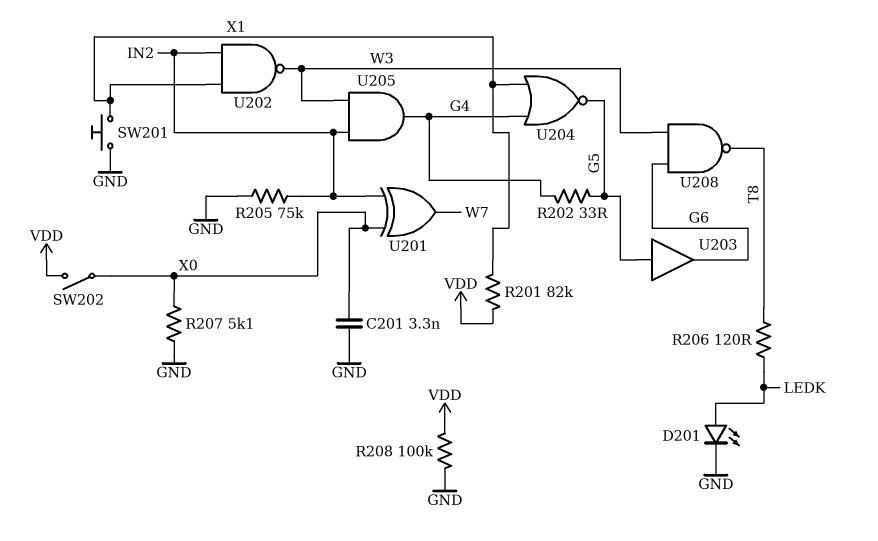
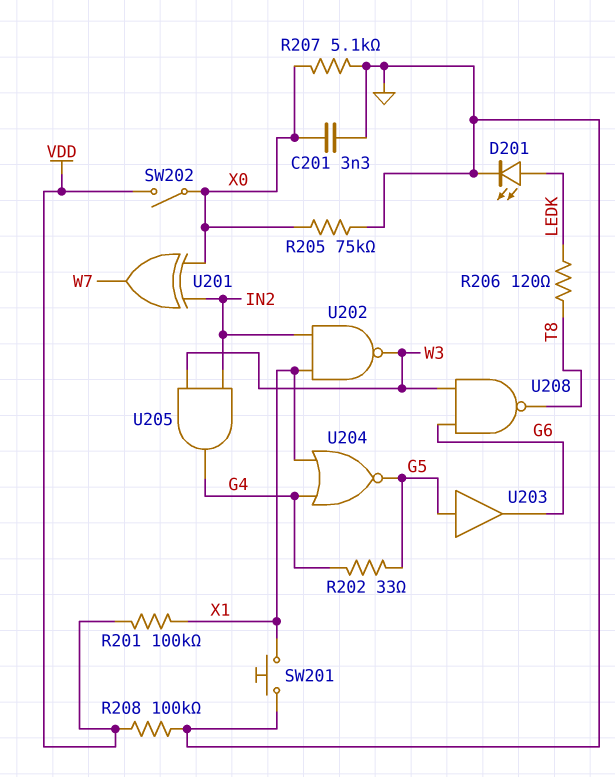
R201: 82k (VDD, X1) -> 100k (VDD, X1)
R205: 75k (GND, IN2) -> 75k (GND, X0)

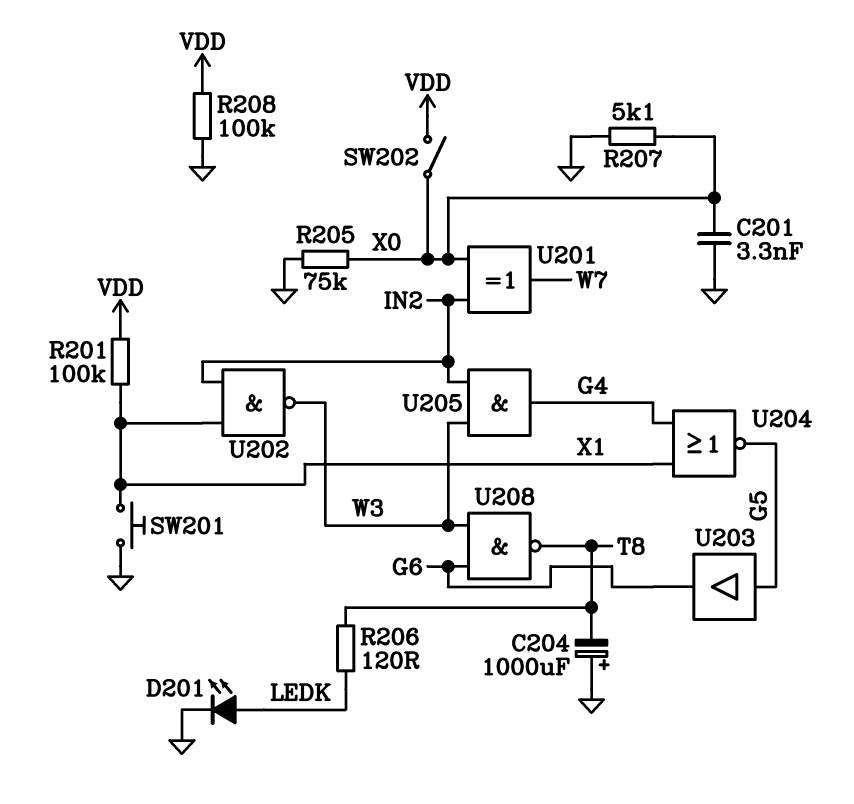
C204: none -> 1000uF (plus GND, minus T8)
R202: 33 (G4, G5) -> none

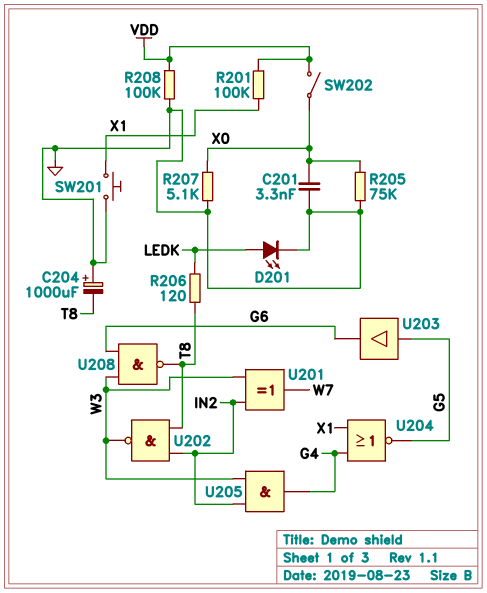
U201: XOR (in IN2, in X0, out W7) -> XOR (in IN2, in W3, out W7)
U202: NAND (in IN2, in X1, out W3) -> NAND (in IN2, in T8, out W3)

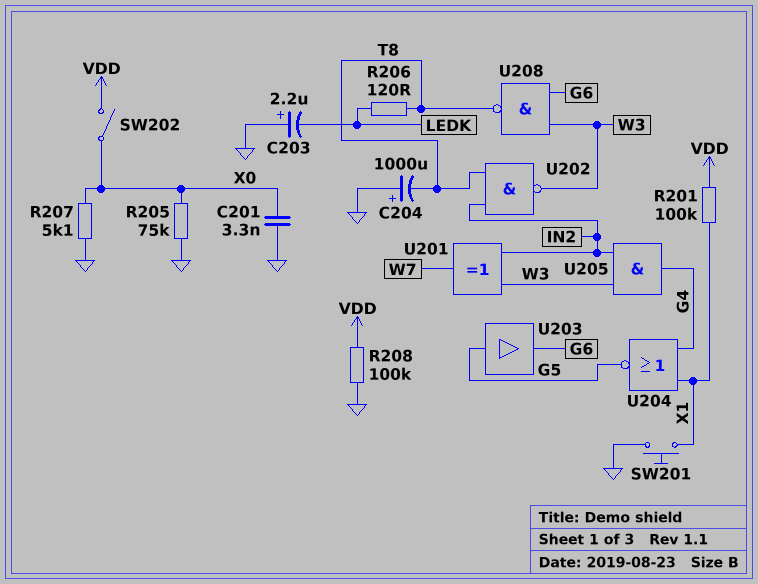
C203: none -> 2.2uF (plus GND, minus LEDK)
D201: LED (A LEDK, K GND) -> none

